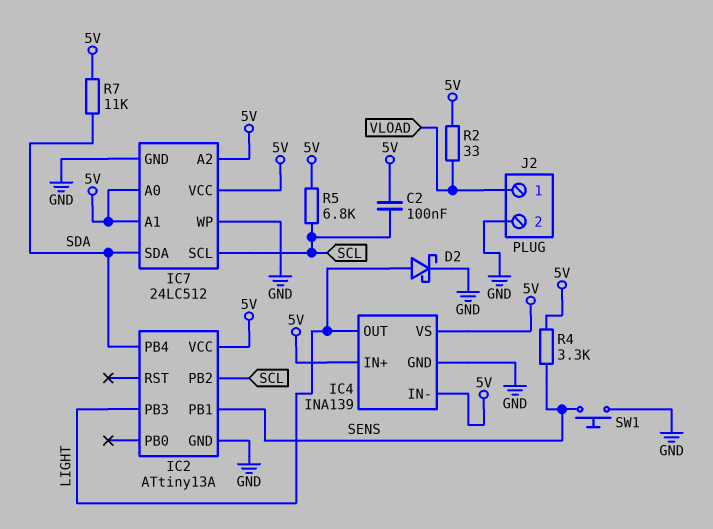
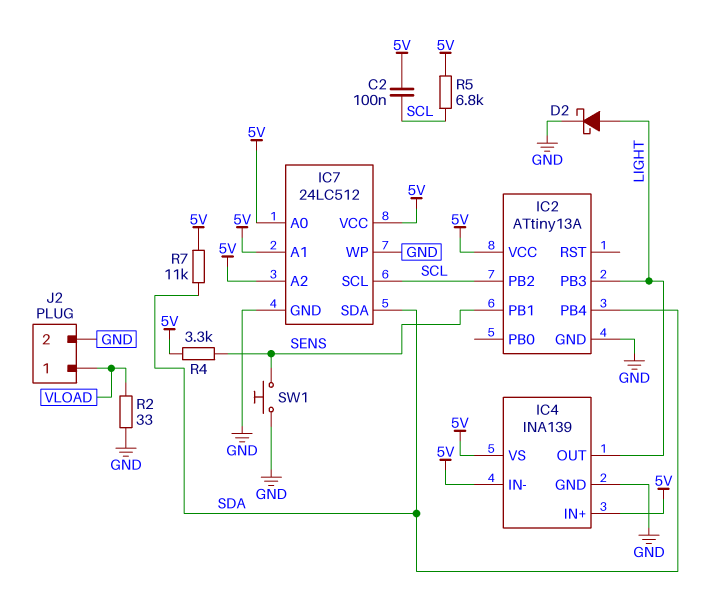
R2: 33 (5V, VLOAD) -> 33 (GND, VLOAD)

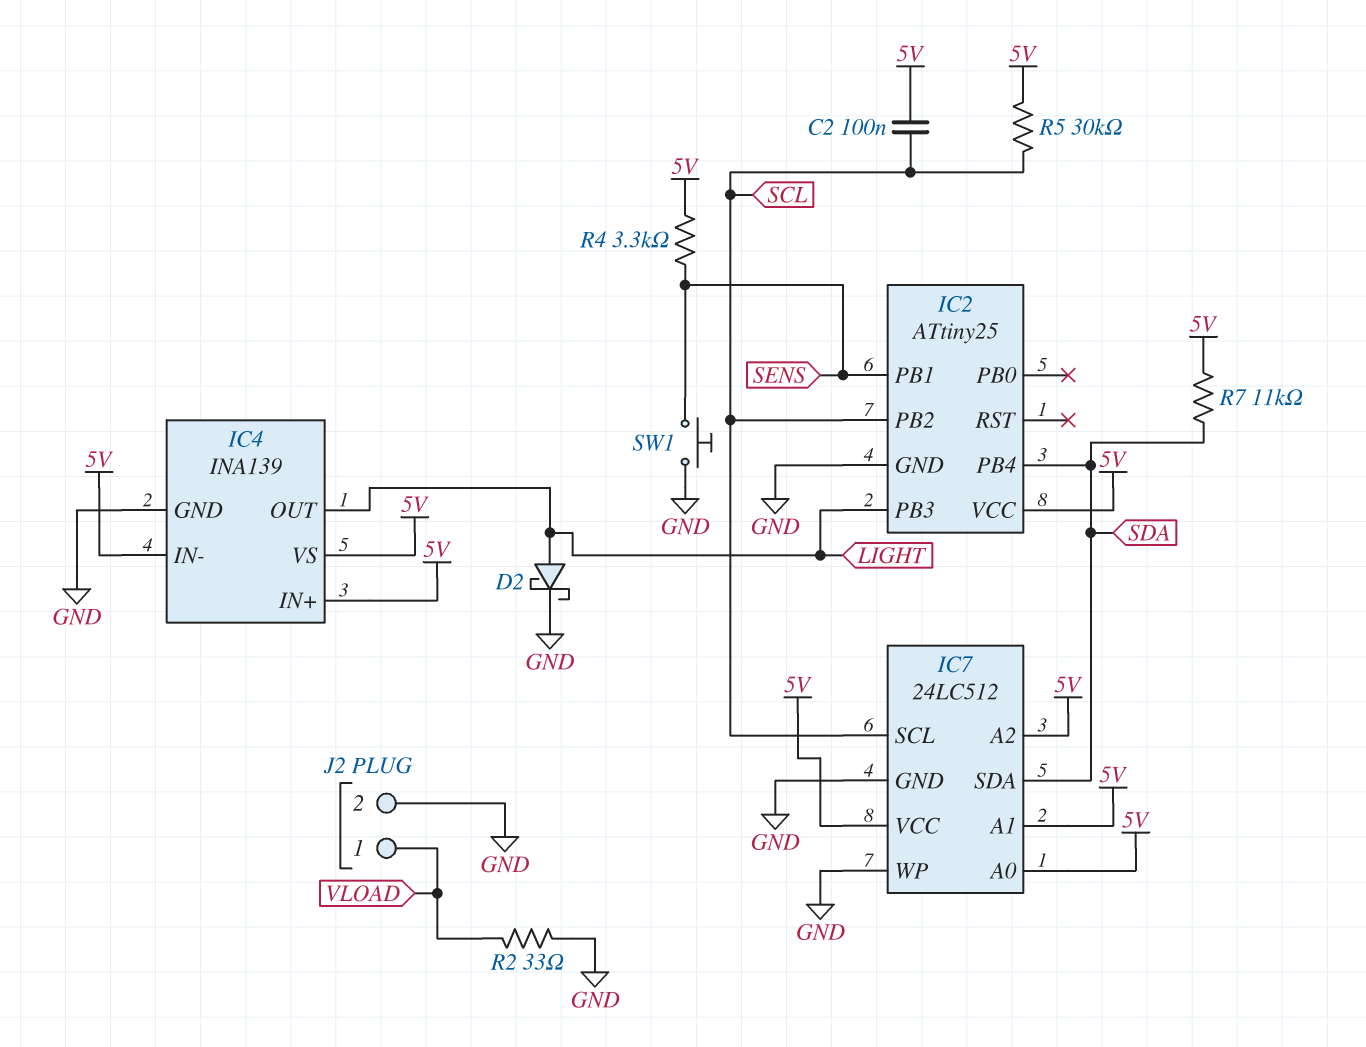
IC2: ATtiny13A -> ATtiny25
R5: 6.8k (5V, SCL) -> 30k (5V, SCL)

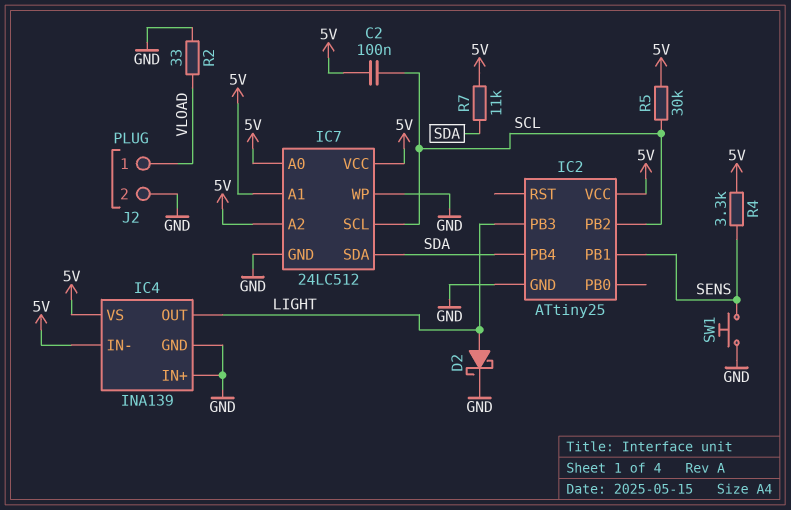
IC4 pin IN+: 5V -> GND

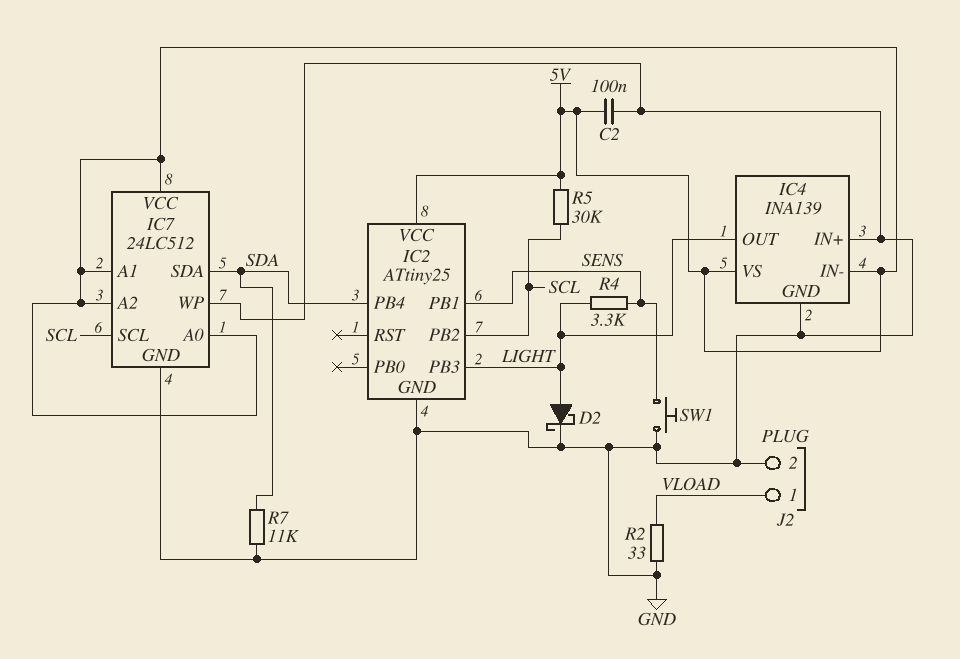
C2: 100nF (5V, SCL) -> 100nF (5V, GND)
R4: 3.3k (5V, SENS) -> 3.3k (LIGHT, SENS)
R7: 11k (5V, SDA) -> 11k (GND, SDA)

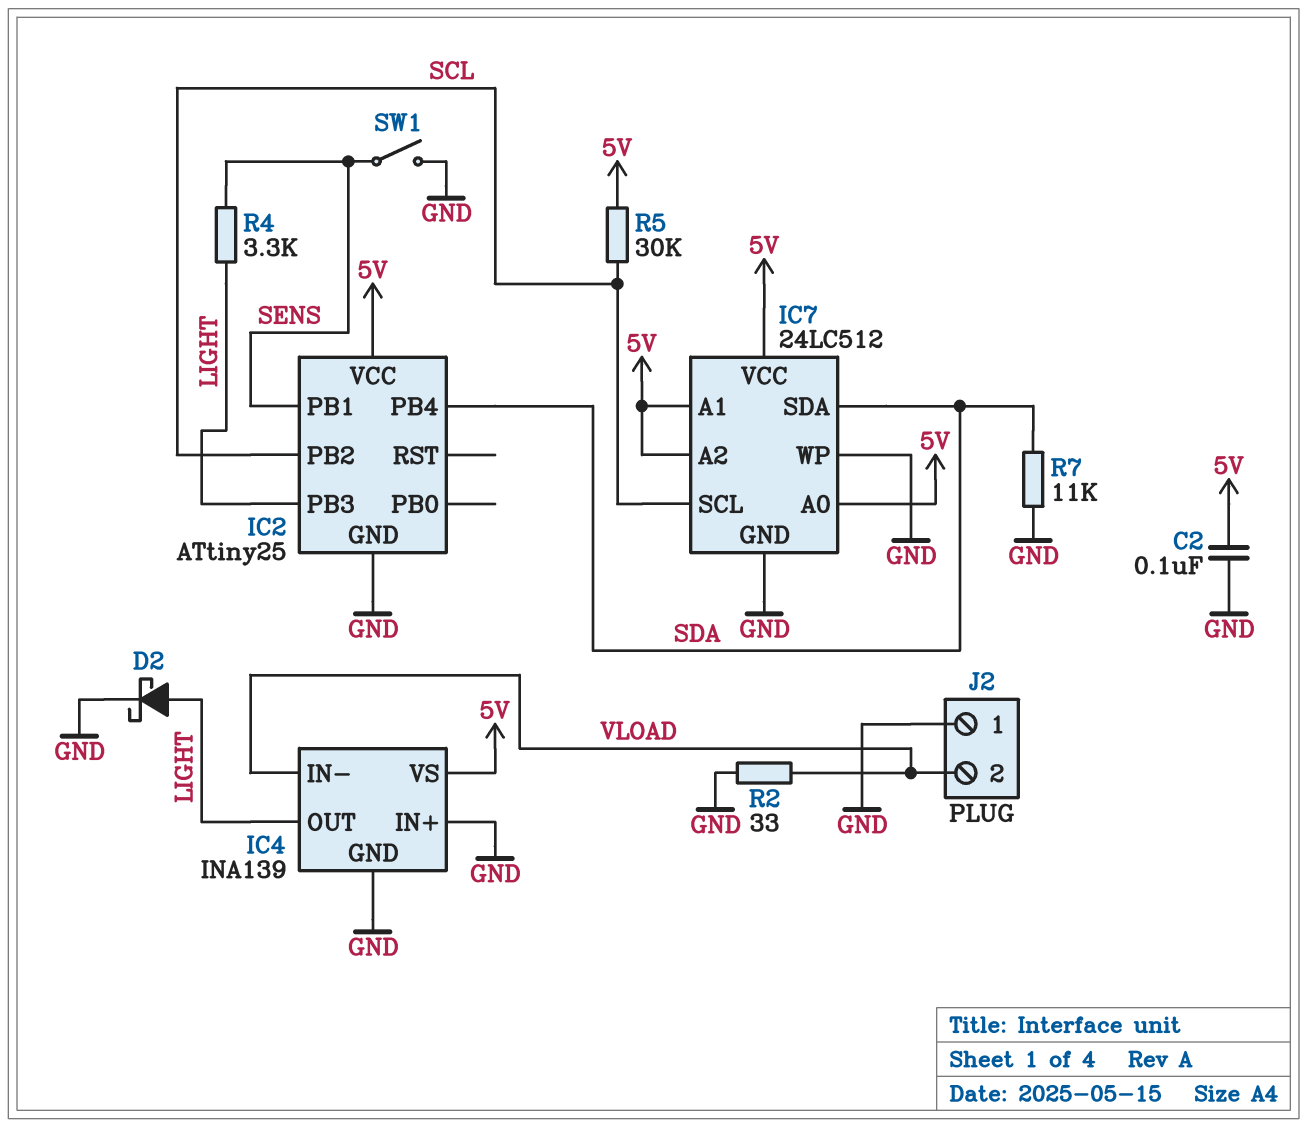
IC4 pin IN-: 5V -> VLOAD
J2 pin 1: VLOAD -> GND
J2 pin 2: GND -> VLOAD
SW1: button (GND, SENS) -> switch (GND, SENS)

